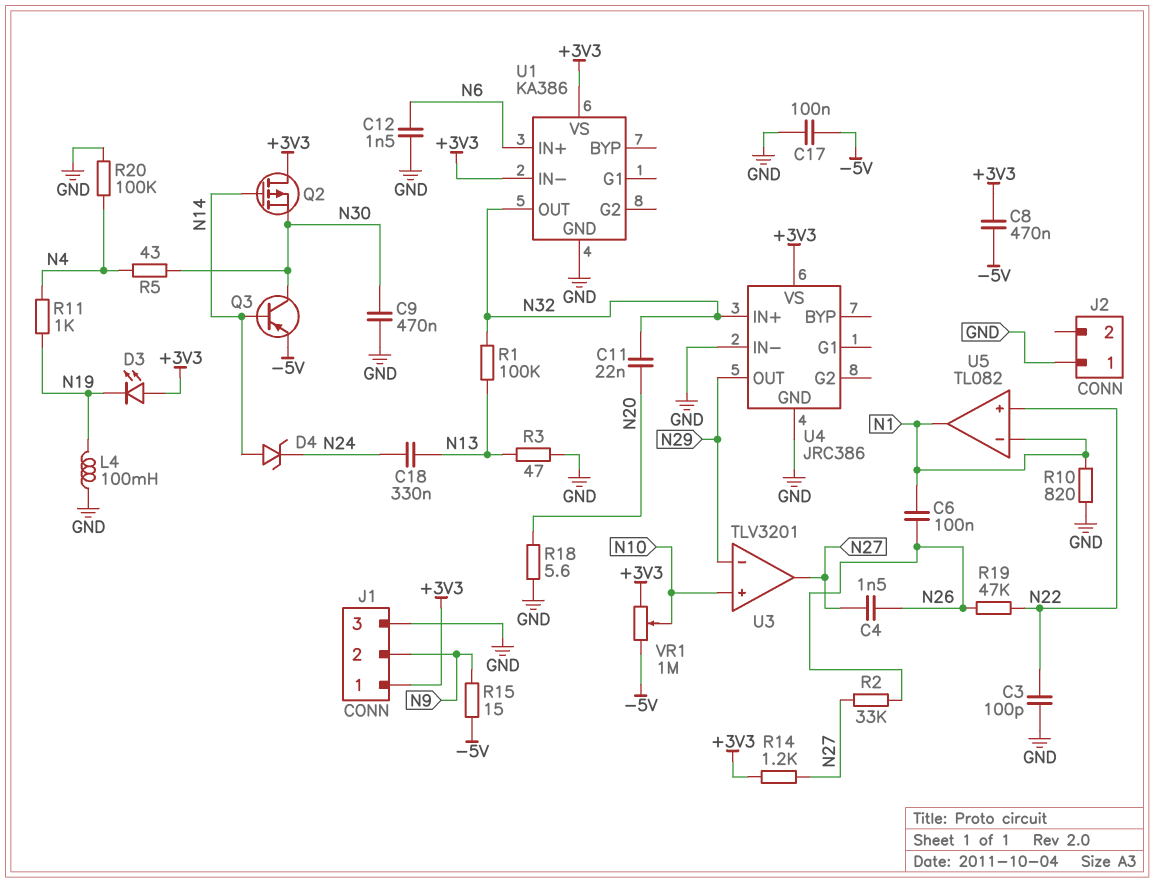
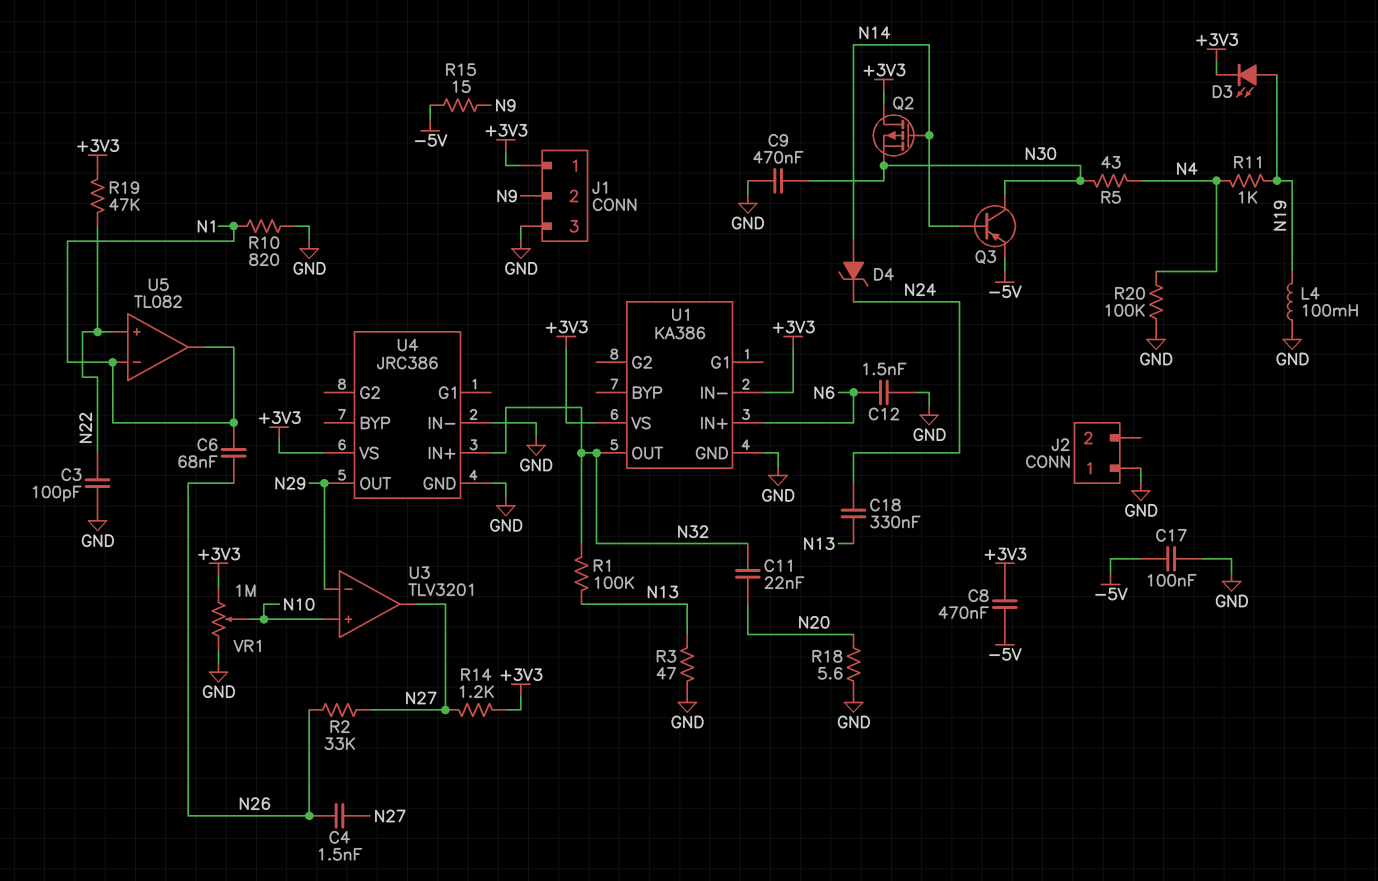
C6: 100nF (N1, N26) -> 68nF (N1, N26)
D3: LED (A +3V3, K N19) -> LED (A N19, K +3V3)
R19: 47k (N22, N26) -> 47k (+3V3, N22)
VR1: 1M (+3V3, -5V, wiper N10) -> 1M (+3V3, GND, wiper N10)

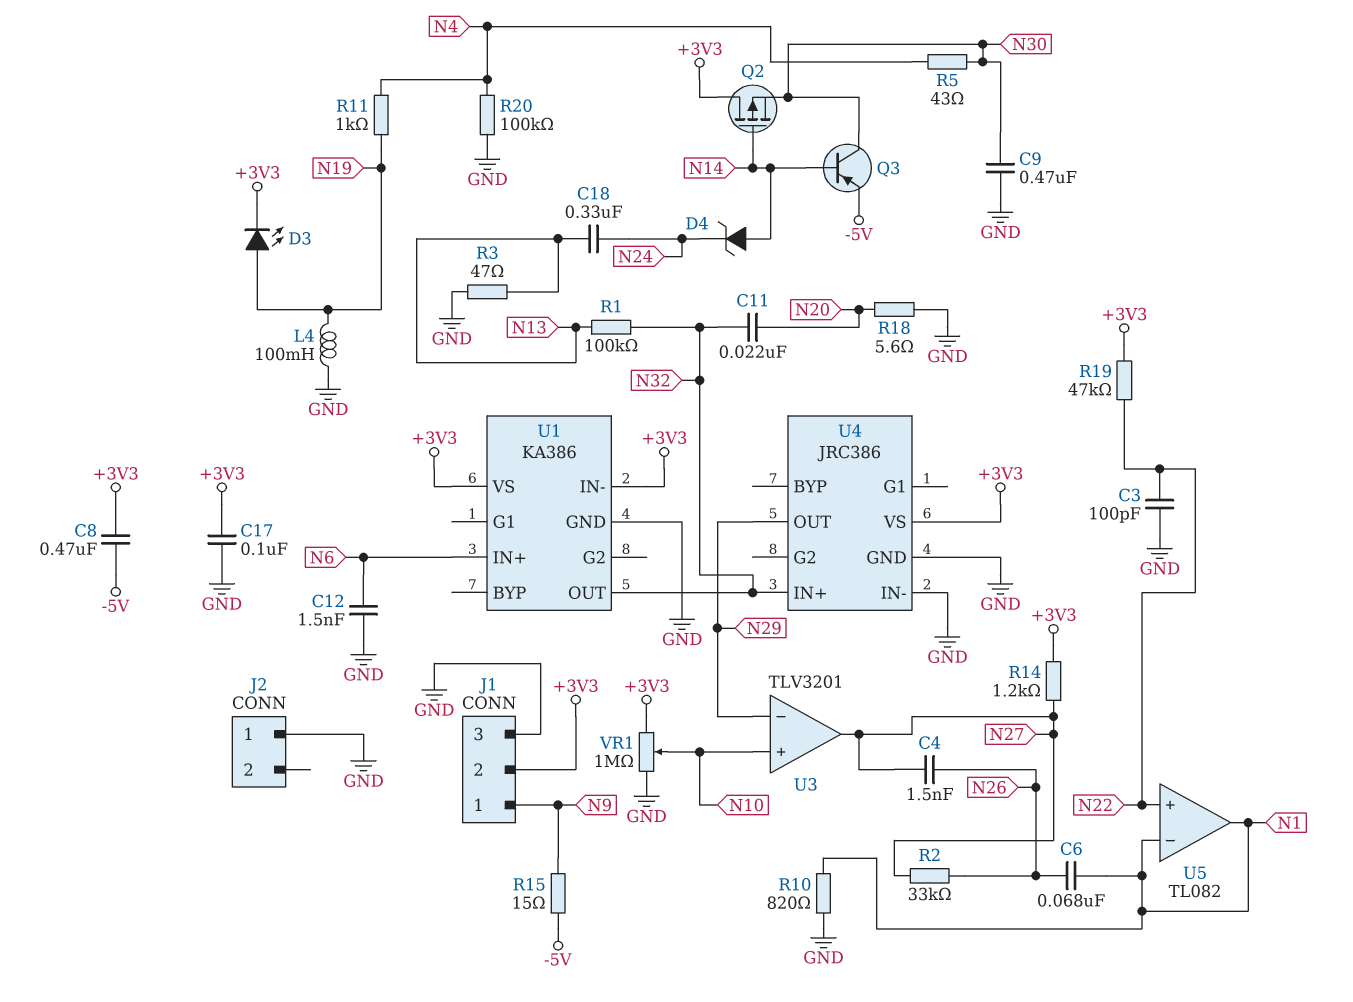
C17: 100nF (-5V, GND) -> 100nF (+3V3, GND)
J1 pin 1: +3V3 -> N9
J1 pin 2: N9 -> +3V3

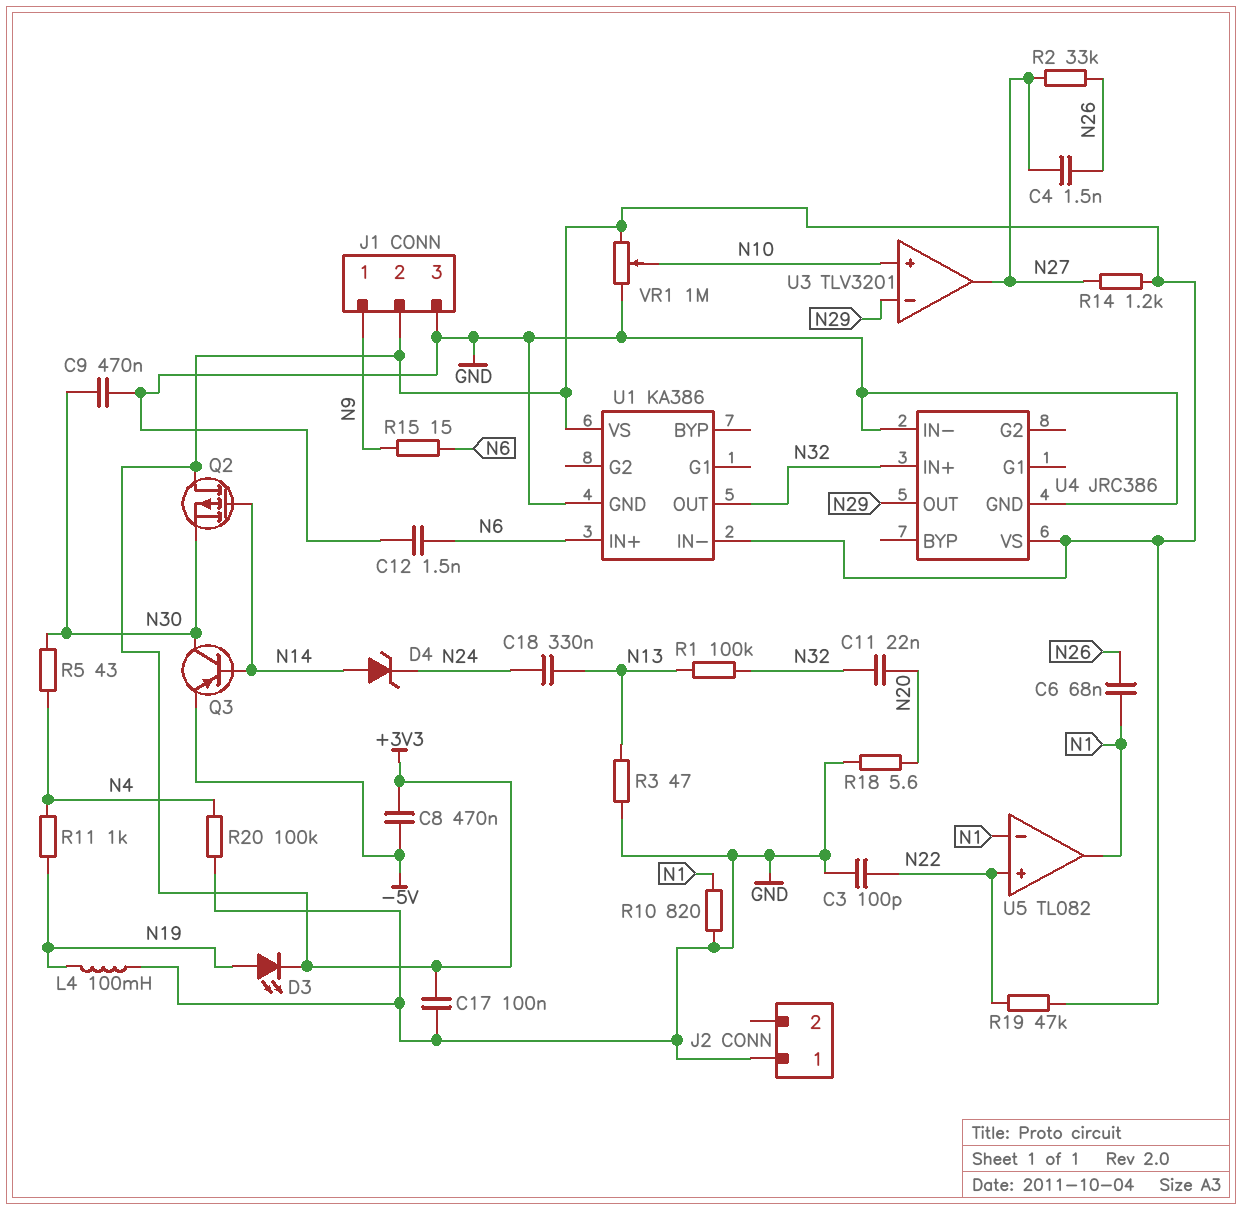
R15: 15 (-5V, N9) -> 15 (N6, N9)

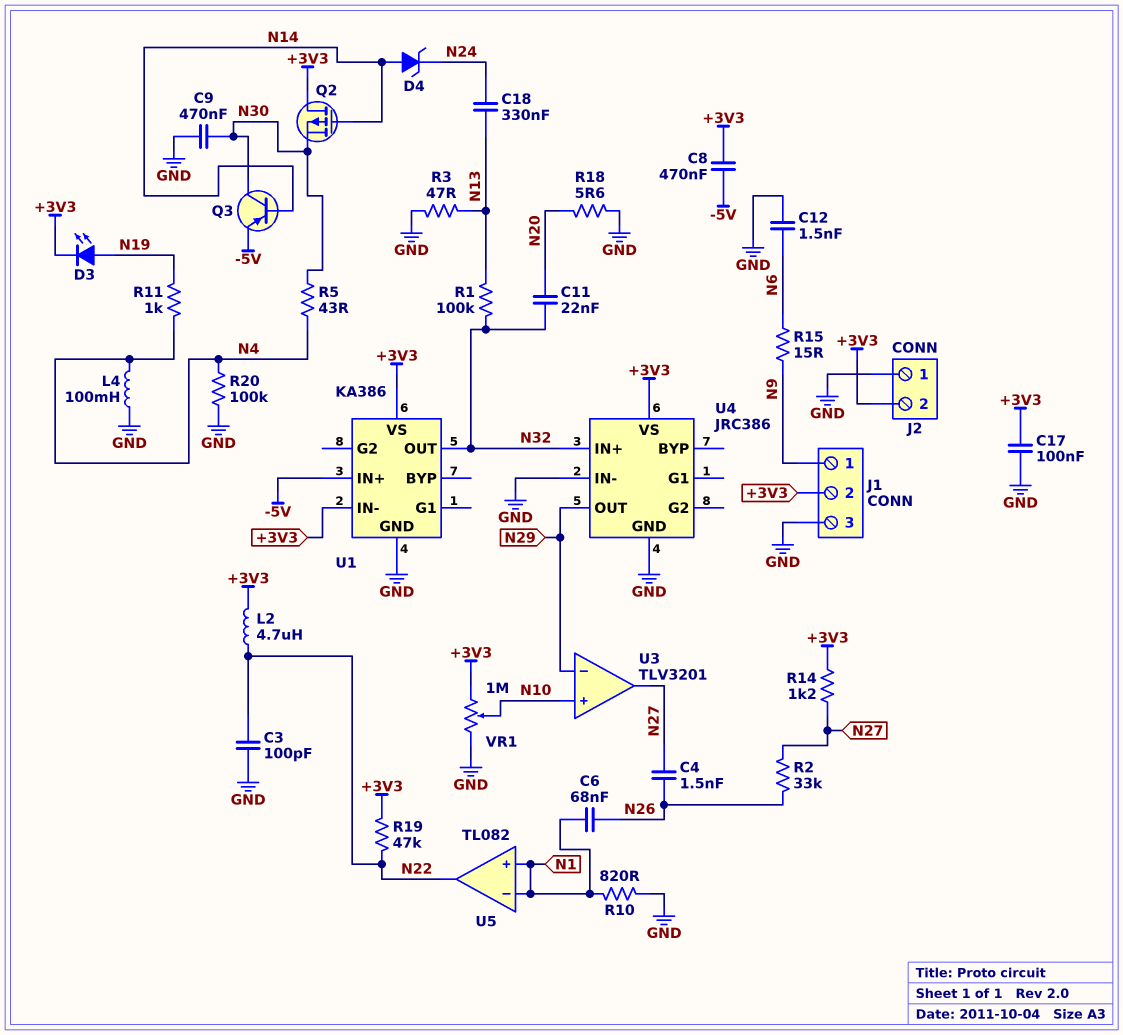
J2 pin 2: none -> +3V3
L2: none -> 4.7uH (+3V3, N22)
L4: 100mH (GND, N19) -> 100mH (GND, N4)
U1 pin IN+: N6 -> -5V
U5 pin in+: N22 -> N1
U5 pin out: N1 -> N22

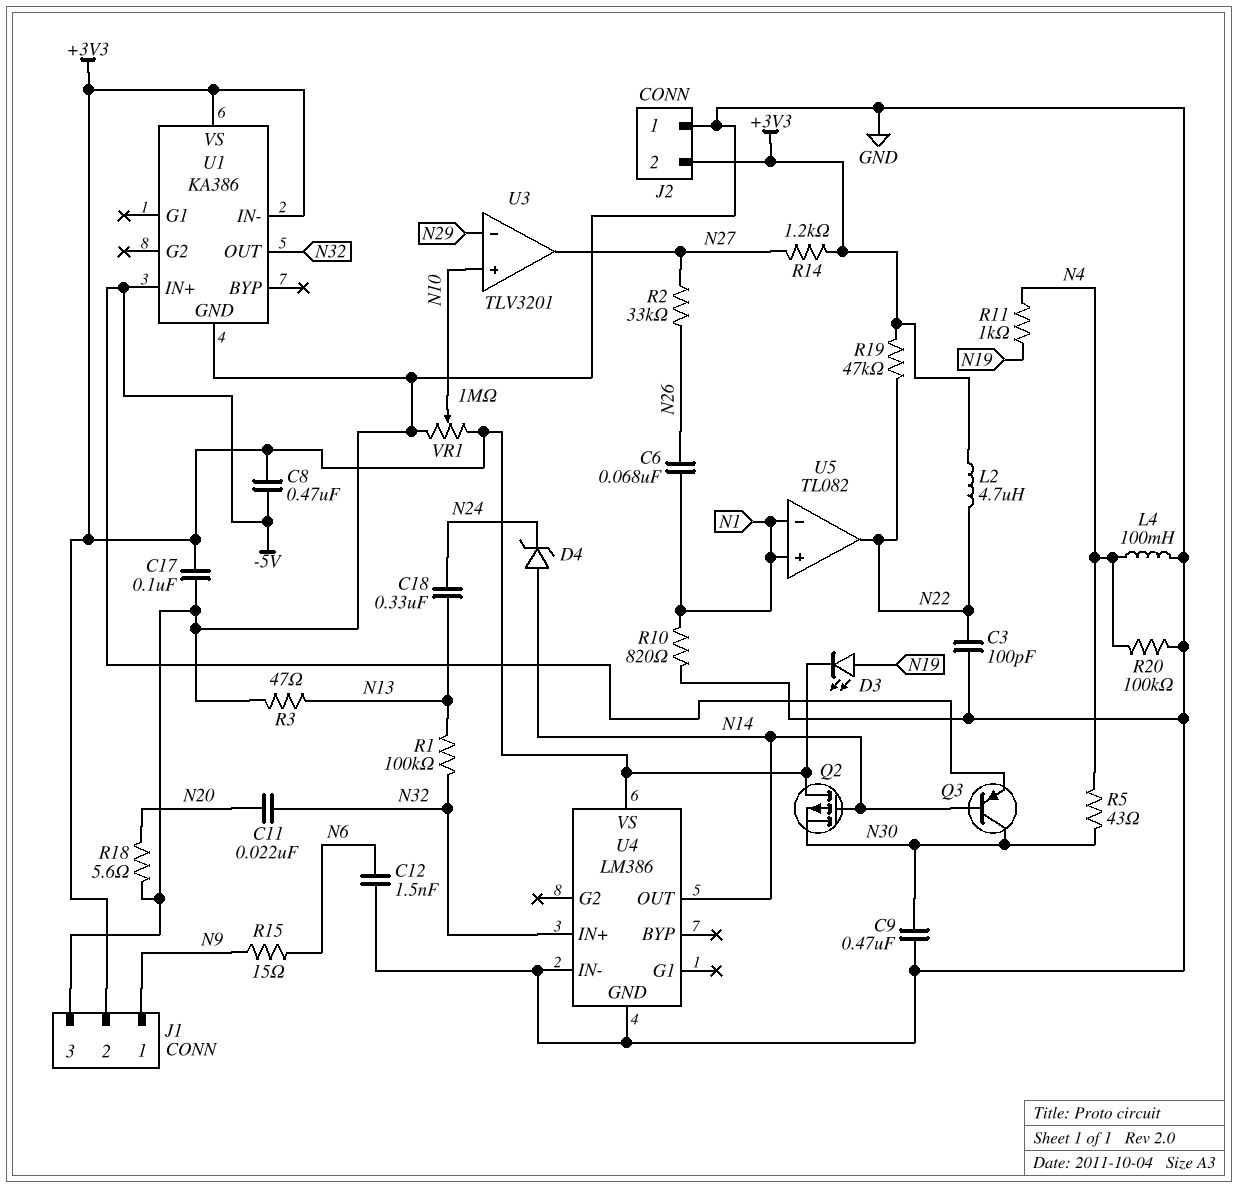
C4: 1.5nF (N26, N27) -> none
U4: JRC386 -> LM386
U4 pin OUT: N29 -> N14

